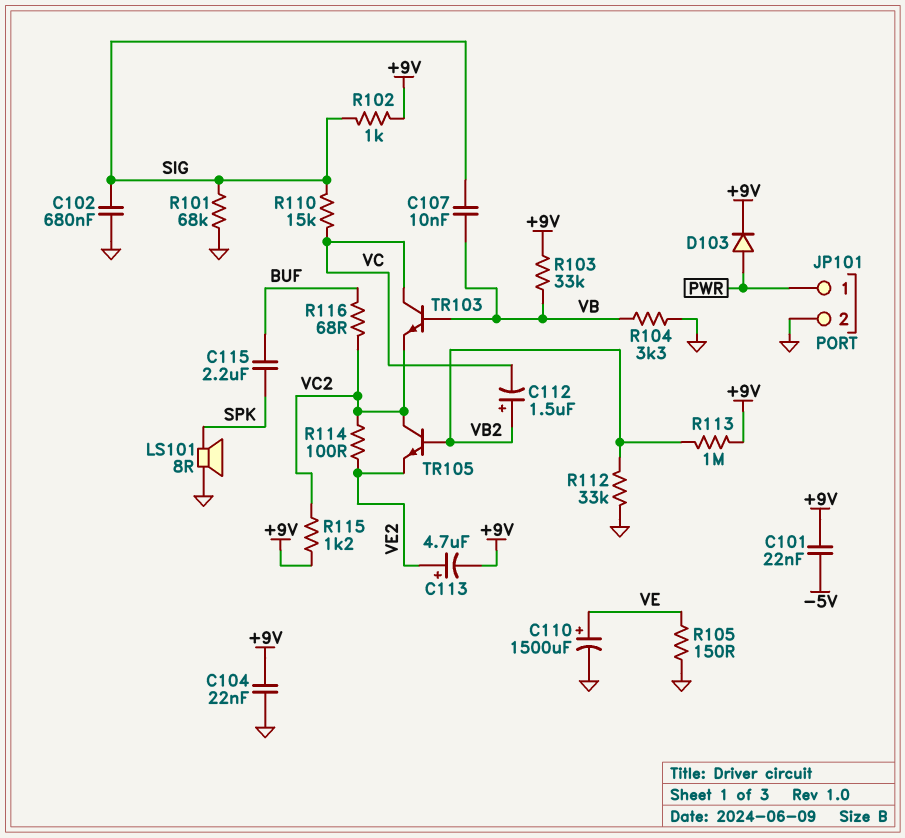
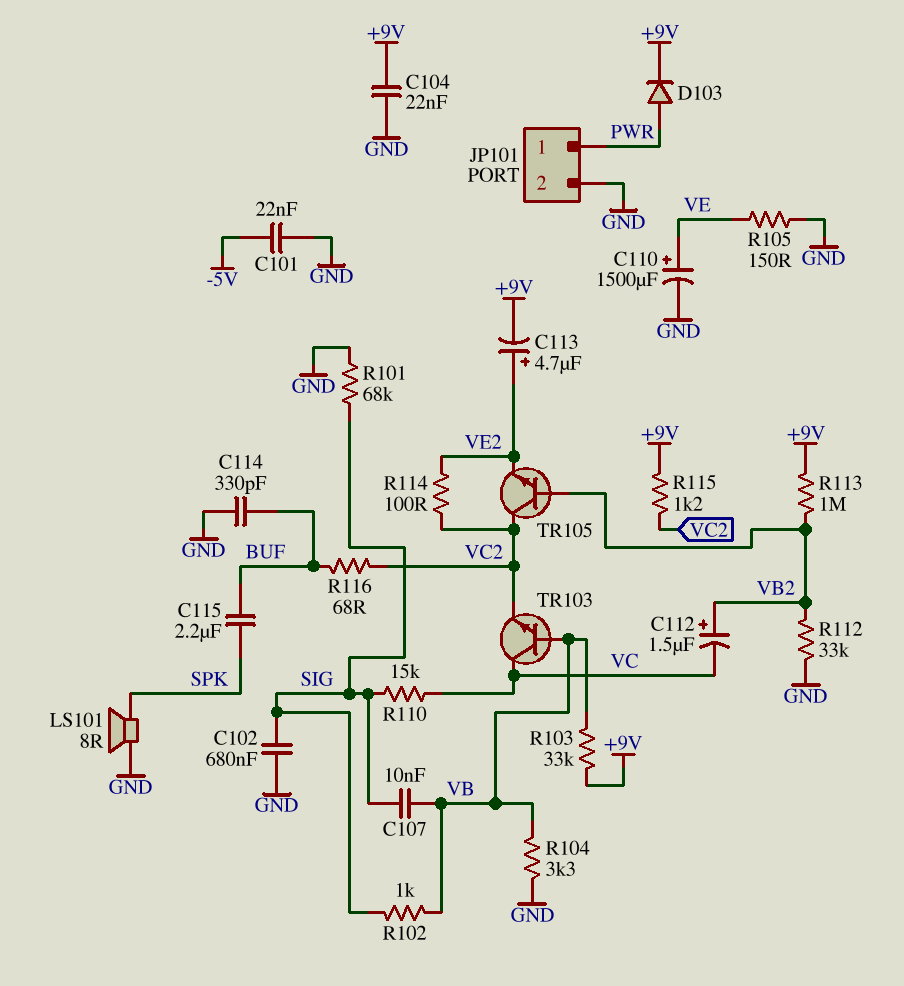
C101: 22nF (+9V, -5V) -> 22nF (-5V, GND)
C114: none -> 330pF (BUF, GND)
R102: 1k (+9V, SIG) -> 1k (SIG, VB)

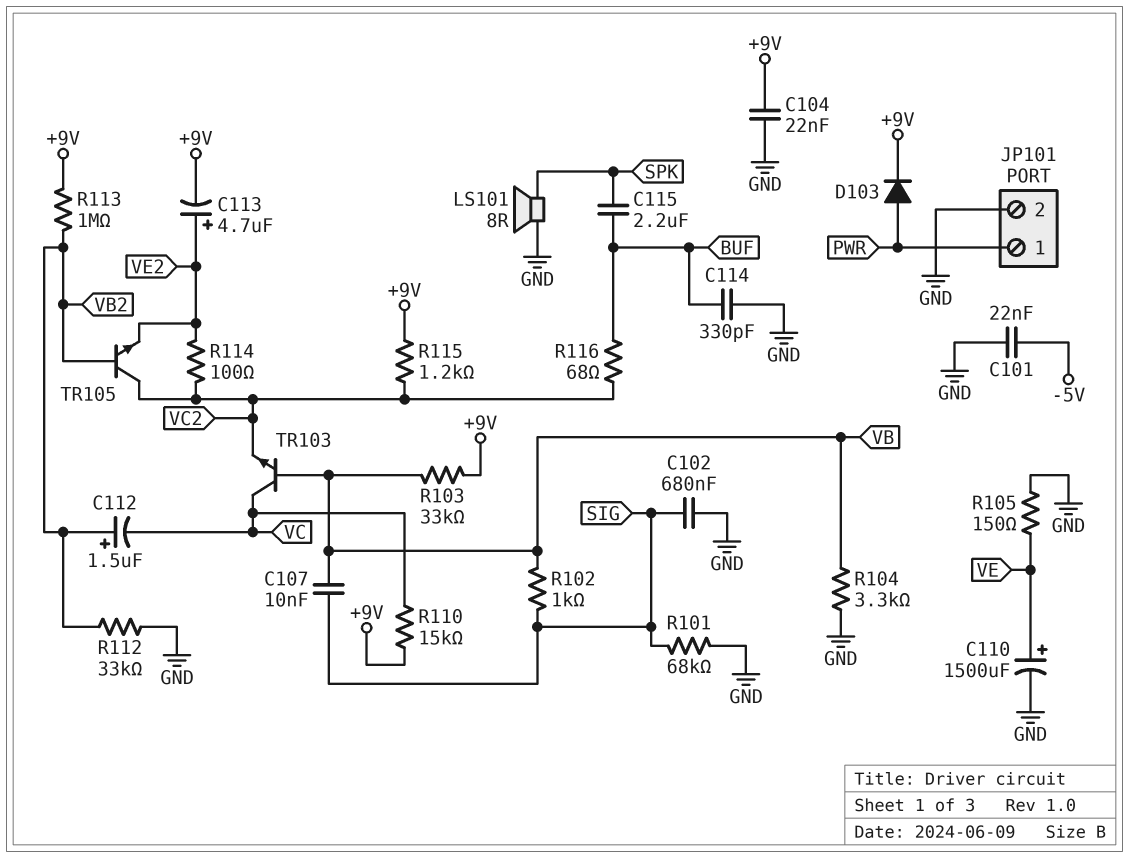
R110: 15k (SIG, VC) -> 15k (+9V, VC)

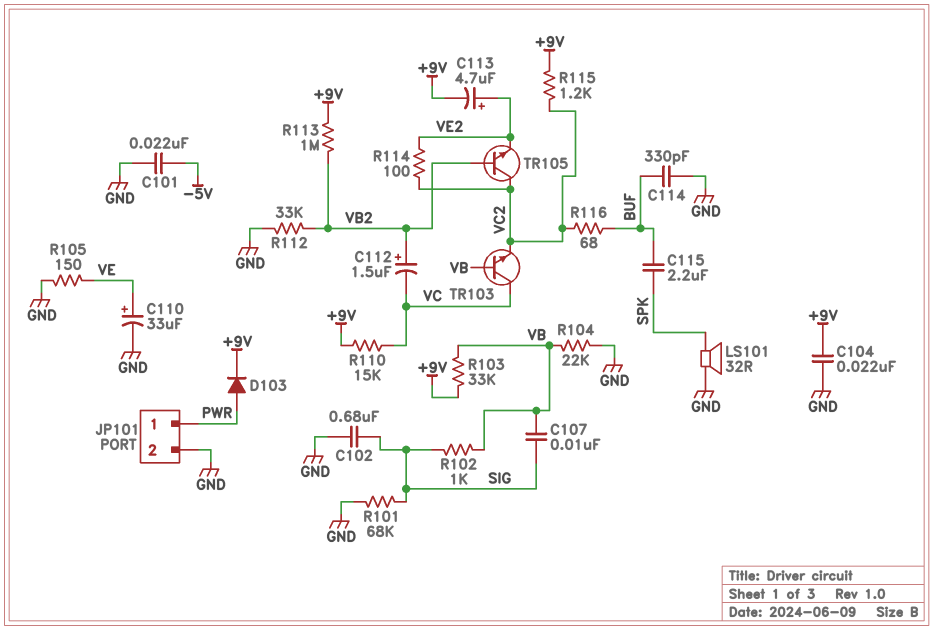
C110: 1500uF (plus VE, minus GND) -> 33uF (plus VE, minus GND)
LS101: speaker 8R (GND, SPK) -> speaker 32R (GND, SPK)
R104: 3.3k (GND, VB) -> 22k (GND, VB)

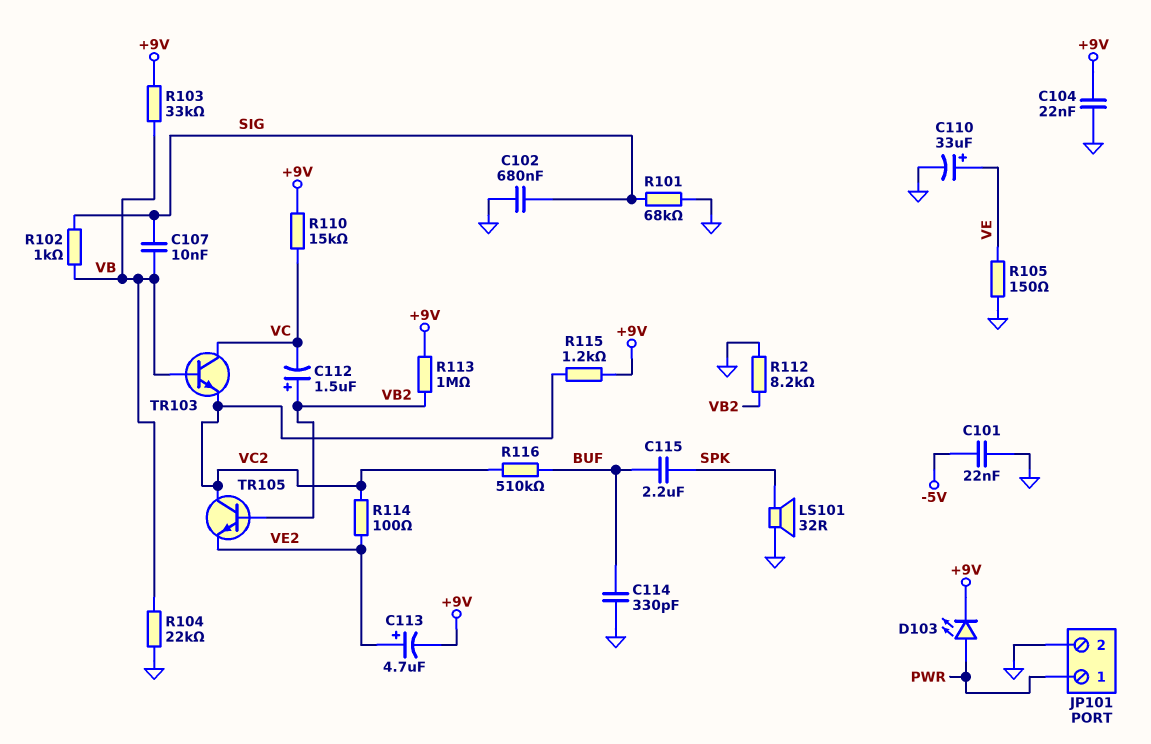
D103: diode (A PWR, K +9V) -> LED (A PWR, K +9V)
R112: 33k (GND, VB2) -> 8.2k (GND, VB2)
R116: 68 (BUF, VC2) -> 510k (BUF, VC2)

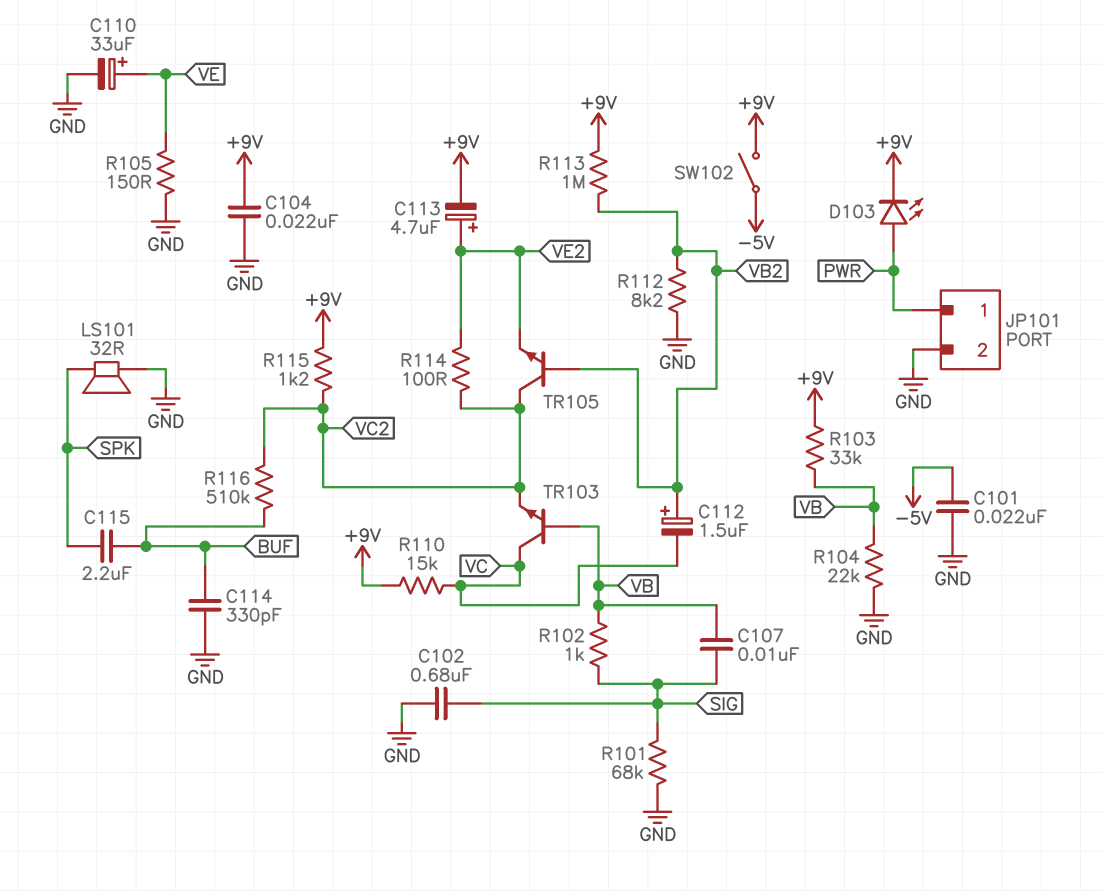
SW102: none -> switch (+9V, -5V)

